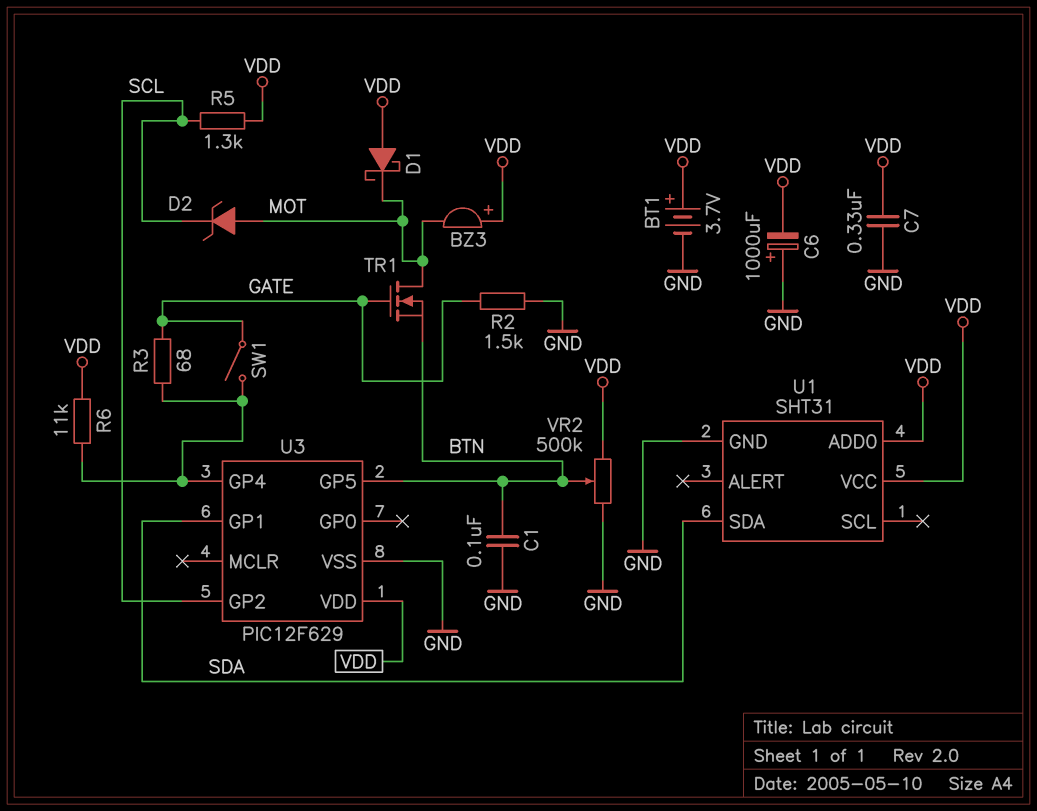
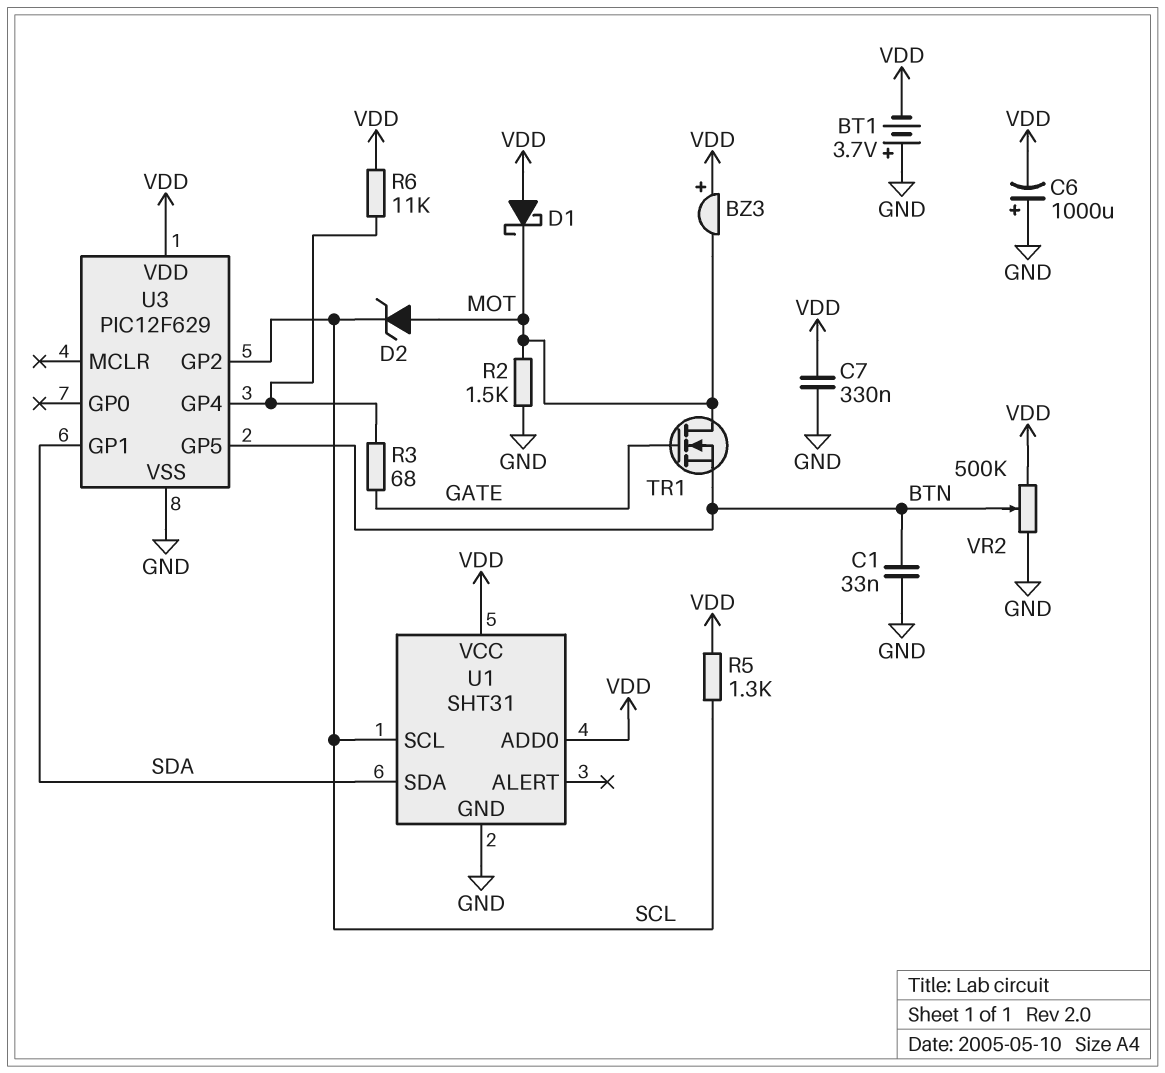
BT1: 3.7V (plus VDD, minus GND) -> 3.7V (plus GND, minus VDD)
C1: 100nF (BTN, GND) -> 33nF (BTN, GND)
R2: 1.5k (GATE, GND) -> 1.5k (GND, MOT)
SW1: switch (GATE, U3/GP4) -> none
U1 pin SCL: none -> SCL

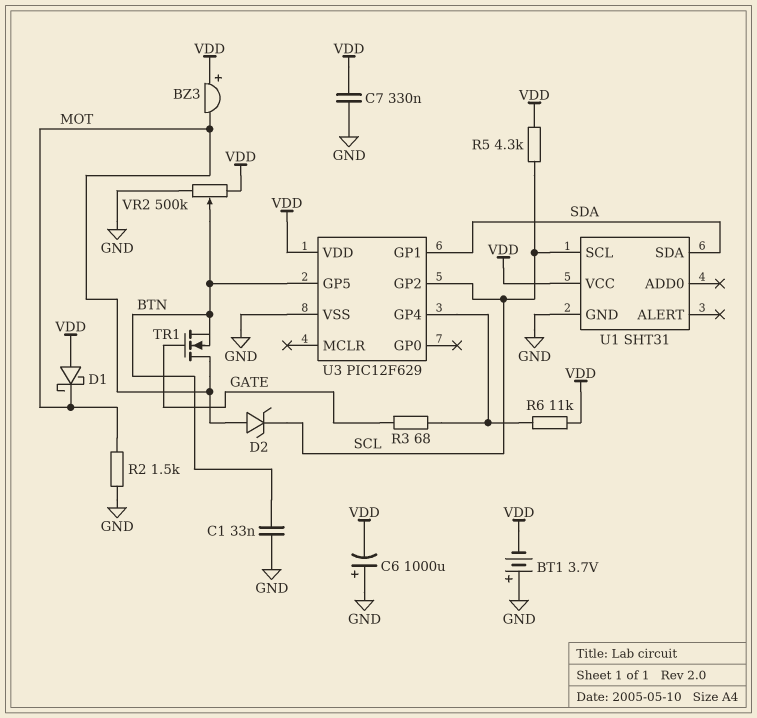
R5: 1.3k (SCL, VDD) -> 4.3k (SCL, VDD)
U1 pin ADD0: VDD -> none

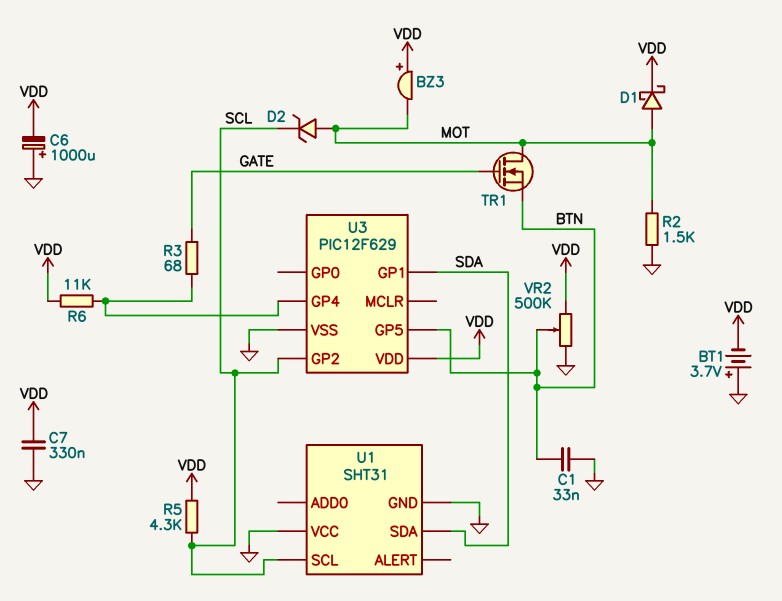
D1: schottky (A VDD, K MOT) -> schottky (A MOT, K VDD)
U1 pin VCC: VDD -> GND

